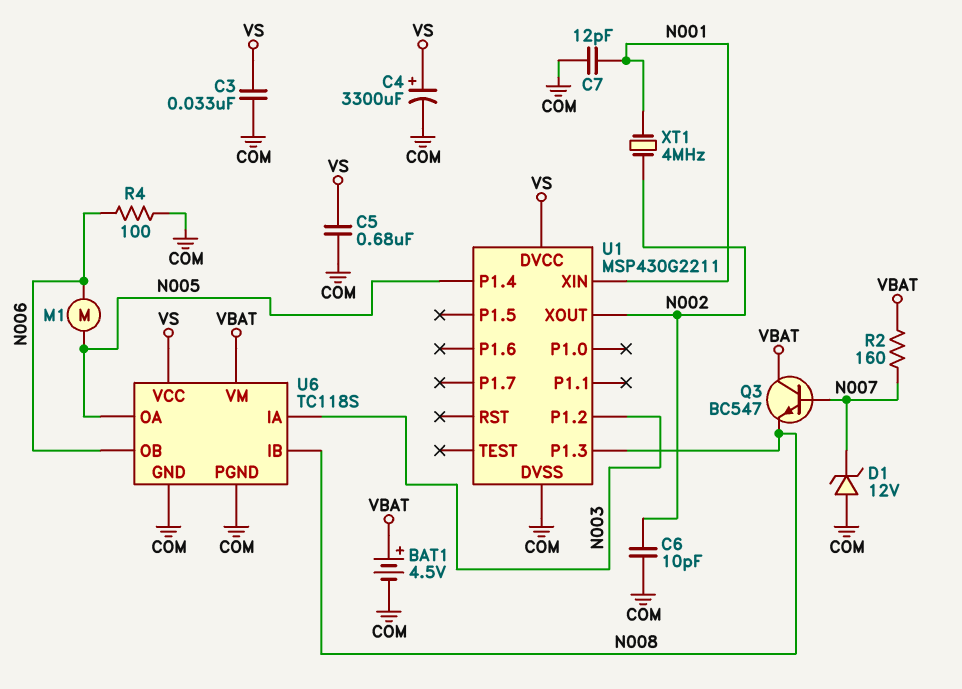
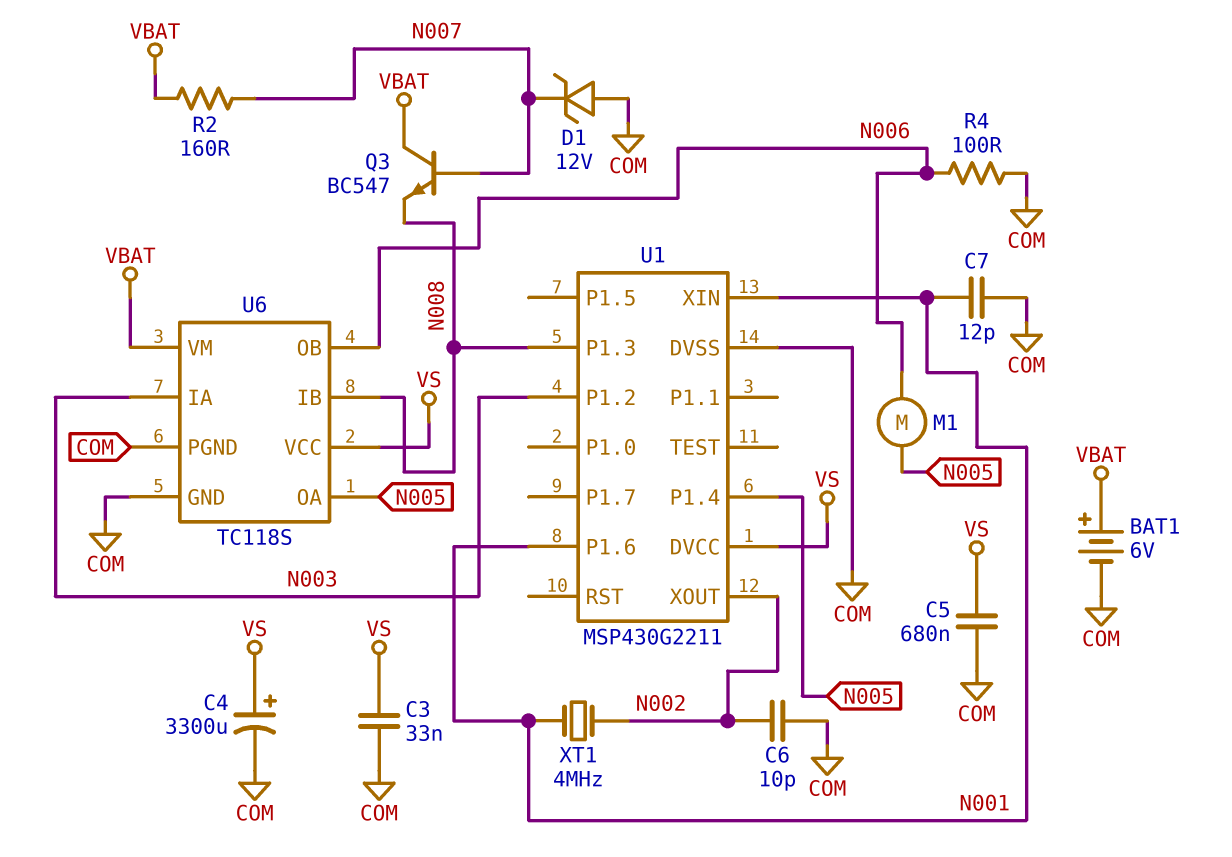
BAT1: 4.5V (plus VBAT, minus COM) -> 6V (plus VBAT, minus COM)
U1 pin P1.6: none -> N001

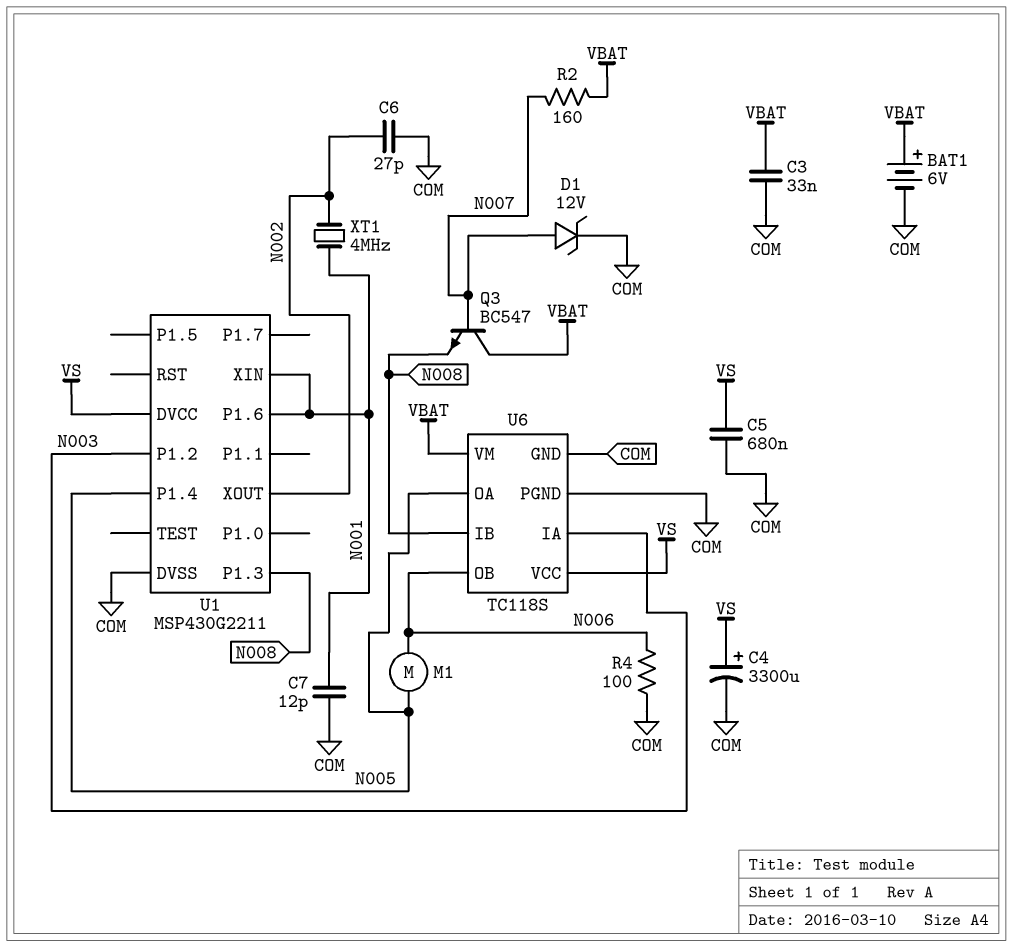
C3: 33nF (COM, VS) -> 33nF (COM, VBAT)
C6: 10pF (COM, N002) -> 27pF (COM, N002)
D1: zener 12V (A COM, K N007) -> zener 12V (A N007, K COM)

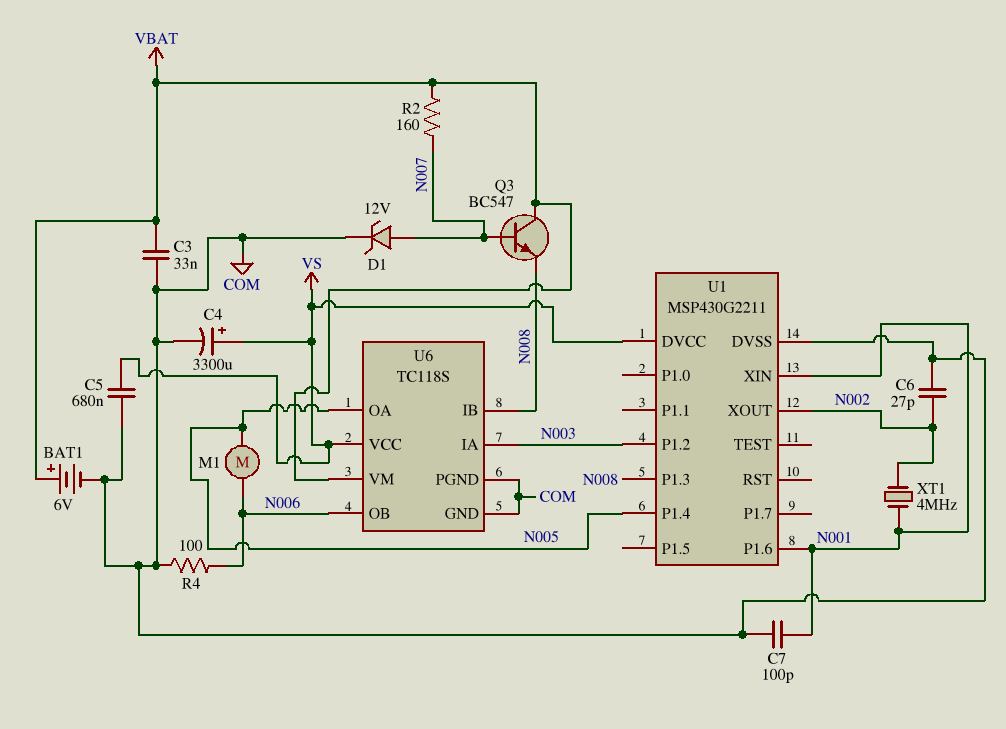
C7: 12pF (COM, N001) -> 100pF (COM, N001)

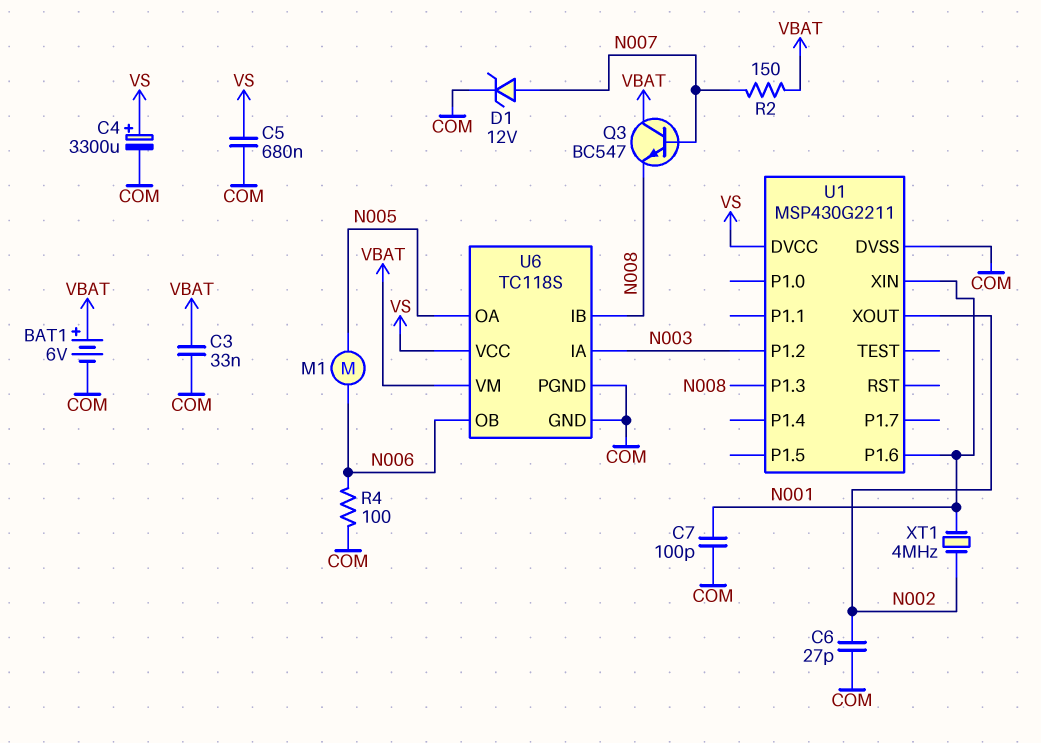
R2: 160 (N007, VBAT) -> 150 (N007, VBAT)
U1 pin P1.4: N005 -> none

